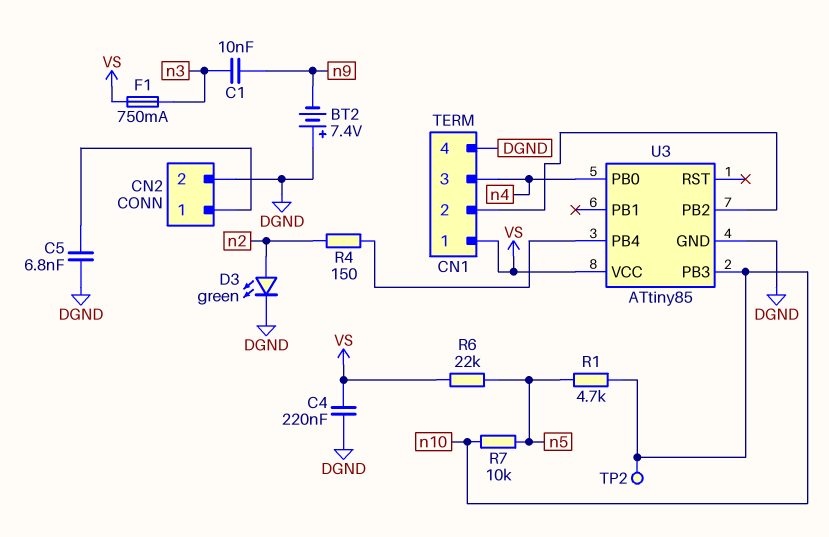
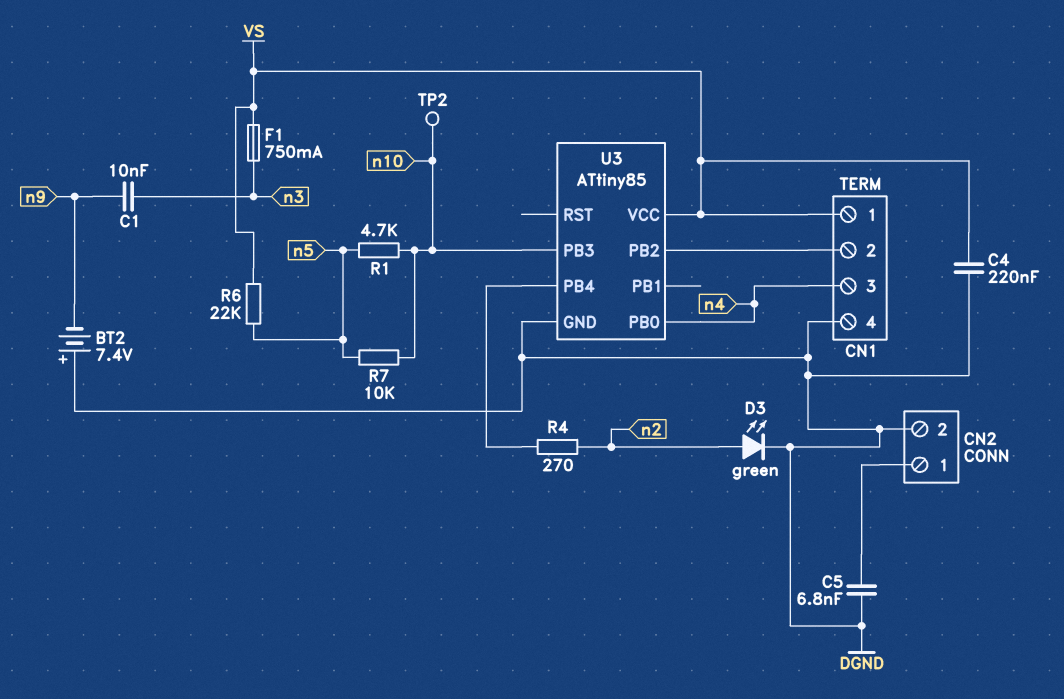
R4: 150 (U3/PB4, n2) -> 270 (U3/PB4, n2)

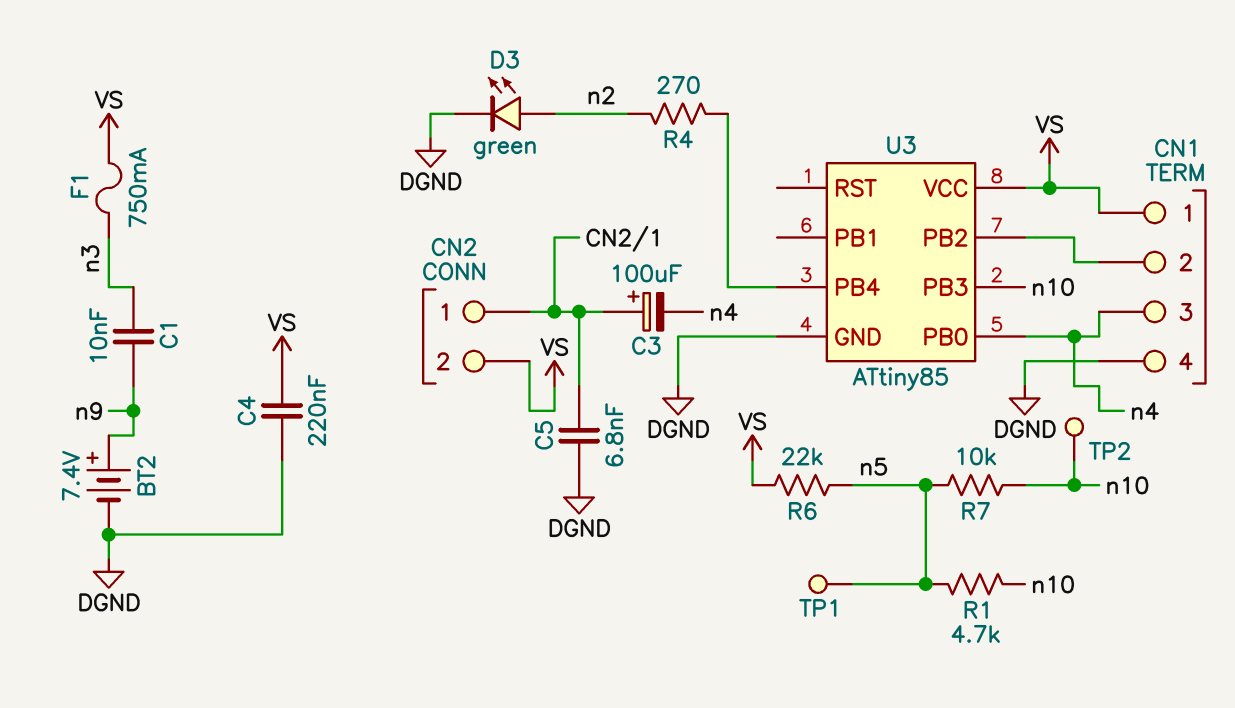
BT2: 7.4V (plus DGND, minus n9) -> 7.4V (plus n9, minus DGND)
C3: none -> 100uF (plus CN2/1, minus n4)
CN2 pin 2: DGND -> VS
TP1: none -> test point (n5)

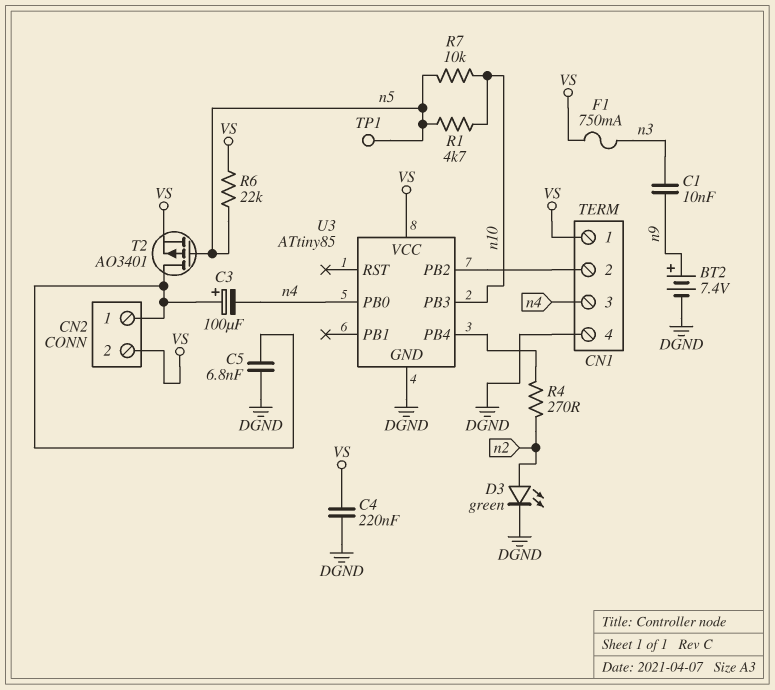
T2: none -> PMOS AO3401 (G n5, D CN2/1, S VS)
TP2: test point (n10) -> none

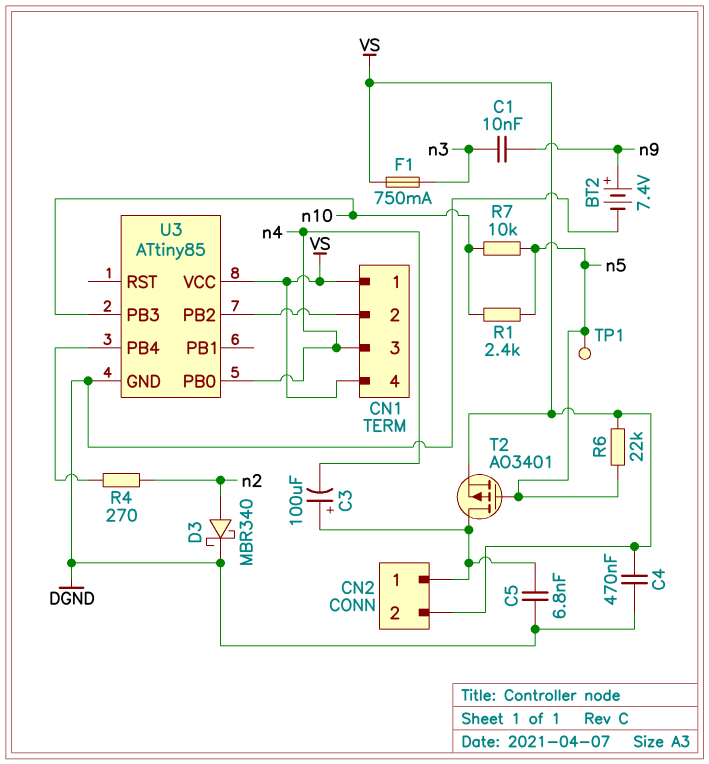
C4: 220nF (DGND, VS) -> 470nF (DGND, VS)
CN1 pin 4: DGND -> VS
D3: LED green (A n2, K DGND) -> schottky MBR340 (A n2, K DGND)
R1: 4.7k (n5, n10) -> 2.4k (n5, n10)

